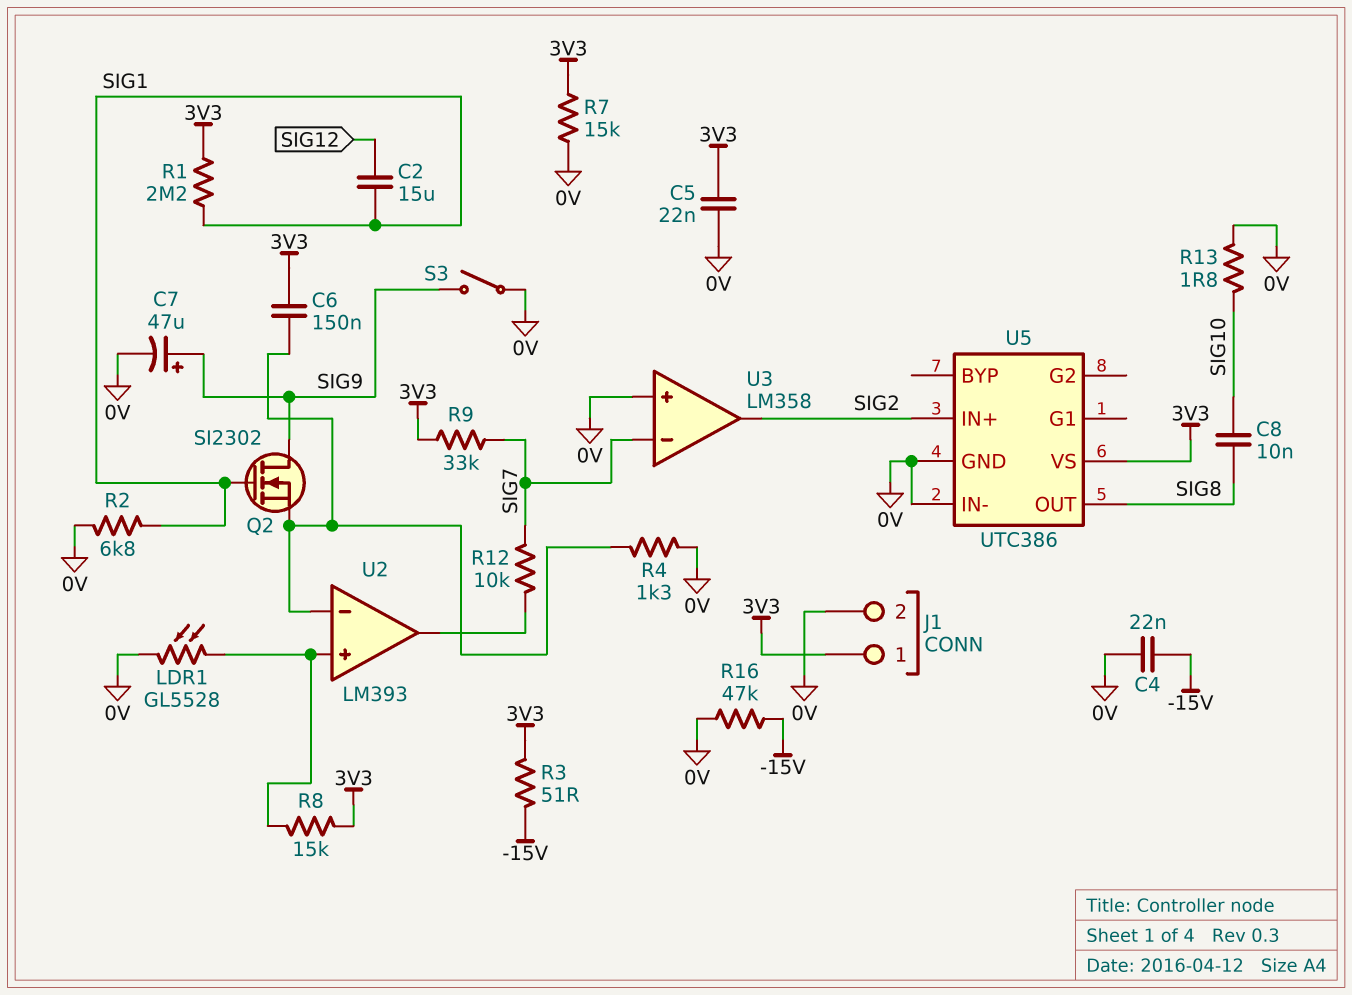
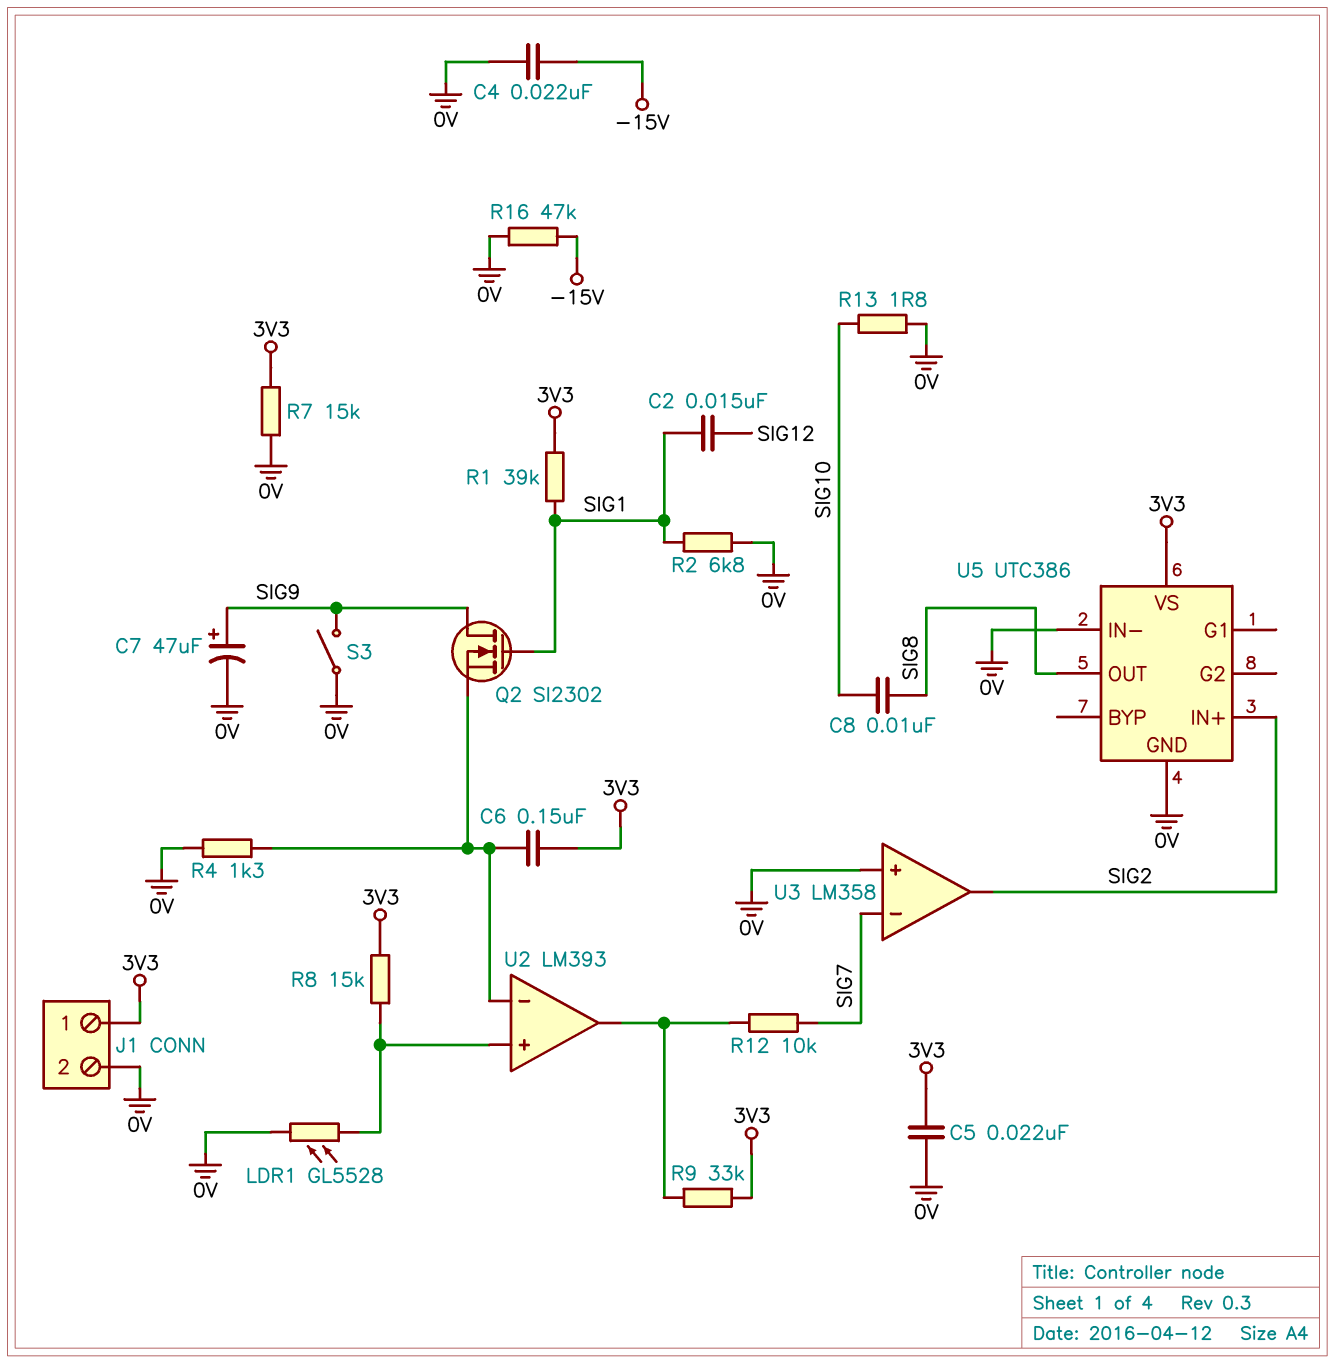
C2: 15uF (SIG1, SIG12) -> 15nF (SIG1, SIG12)
R1: 2.2M (3V3, SIG1) -> 39k (3V3, SIG1)
R3: 51 (-15V, 3V3) -> none
R9: 33k (3V3, SIG7) -> 33k (3V3, U2/out)

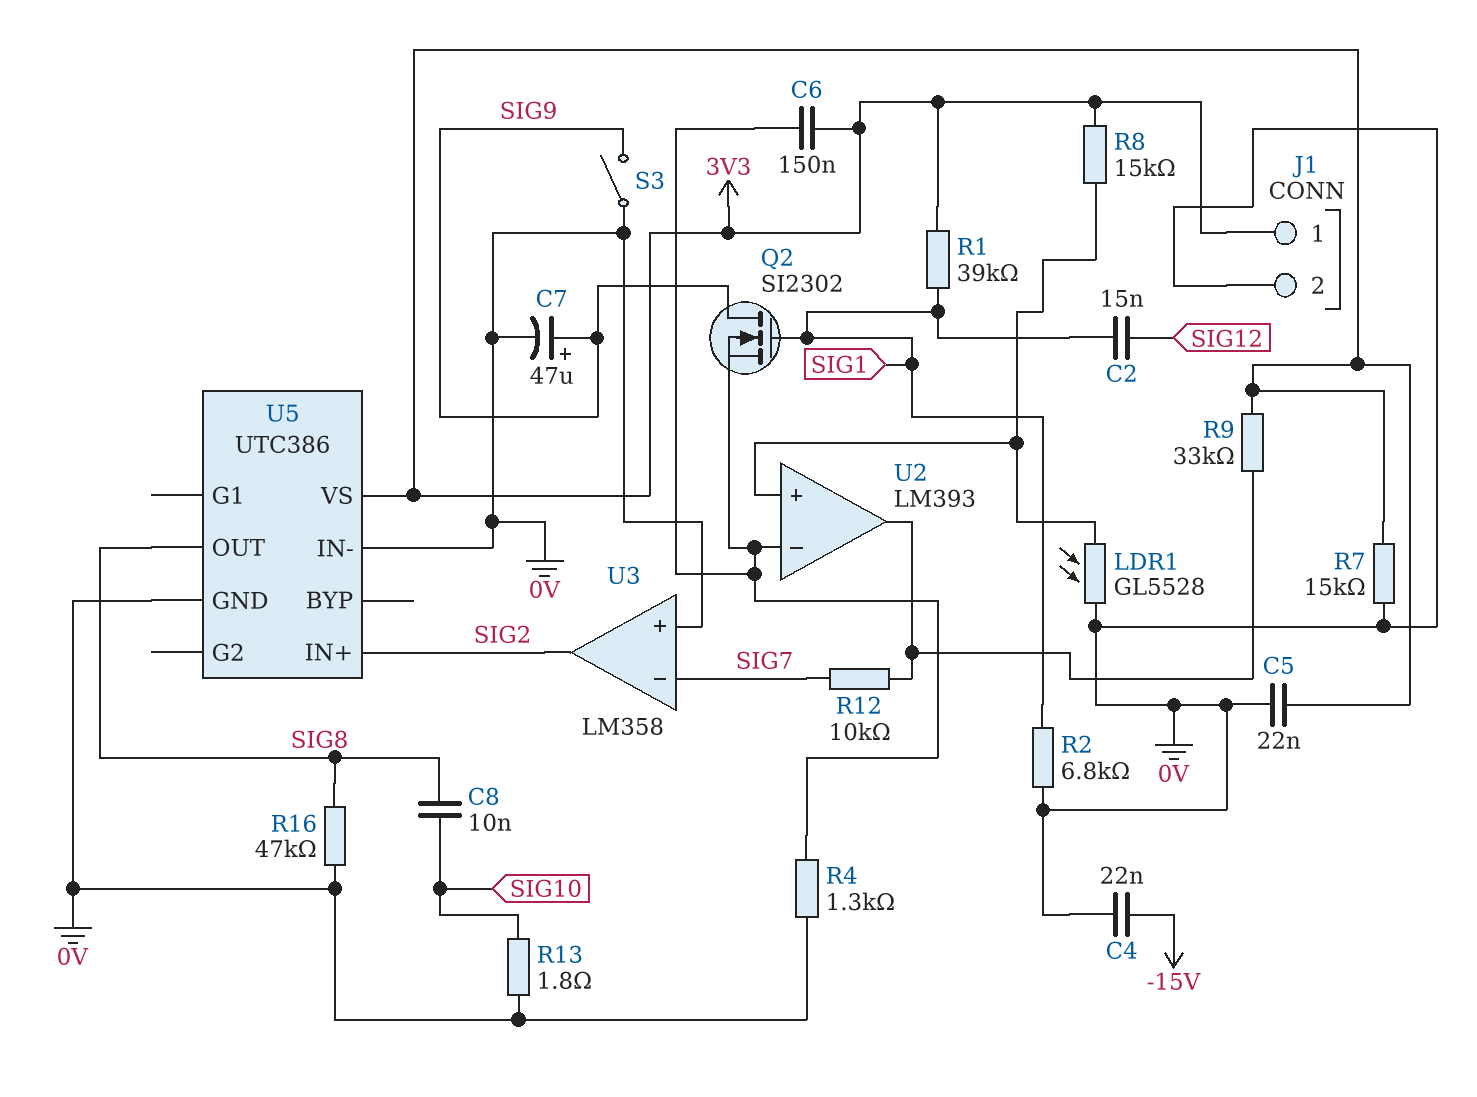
R16: 47k (-15V, 0V) -> 47k (0V, SIG8)

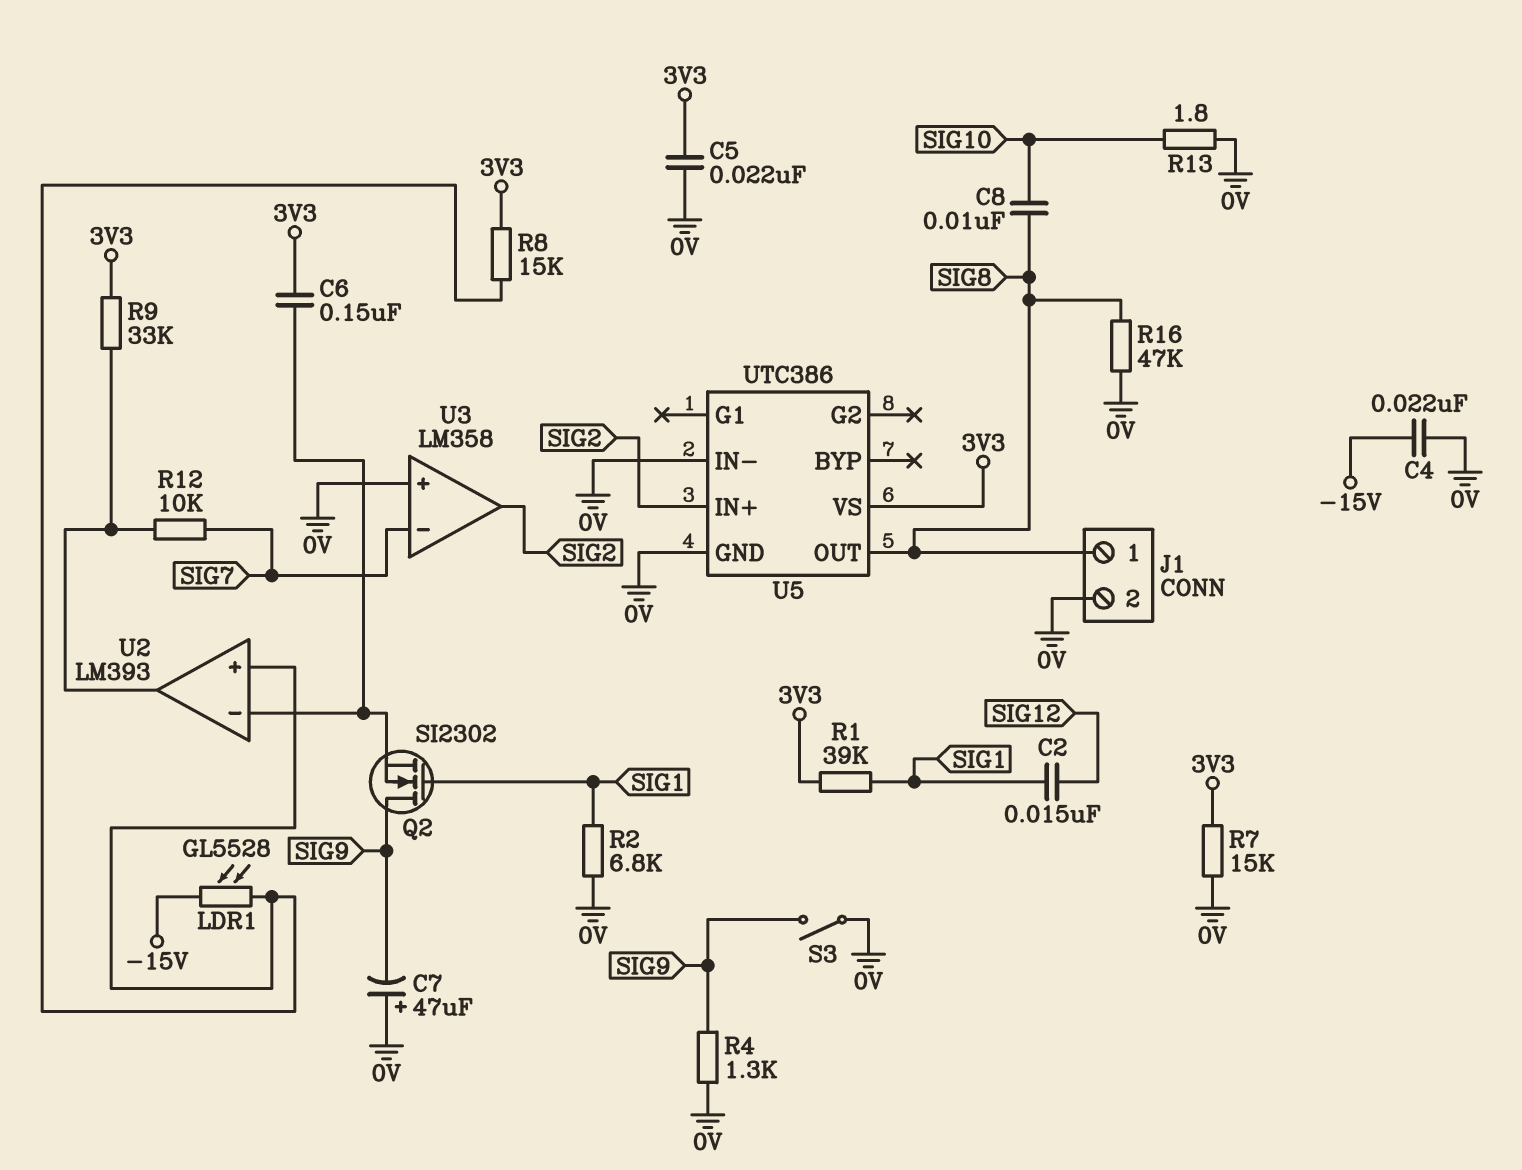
C7: 47uF (plus SIG9, minus 0V) -> 47uF (plus 0V, minus SIG9)
J1 pin 1: 3V3 -> SIG8
LDR1: GL5528 (0V, U2/in+) -> GL5528 (-15V, U2/in+)
R4: 1.3k (0V, U2/in-) -> 1.3k (0V, SIG9)

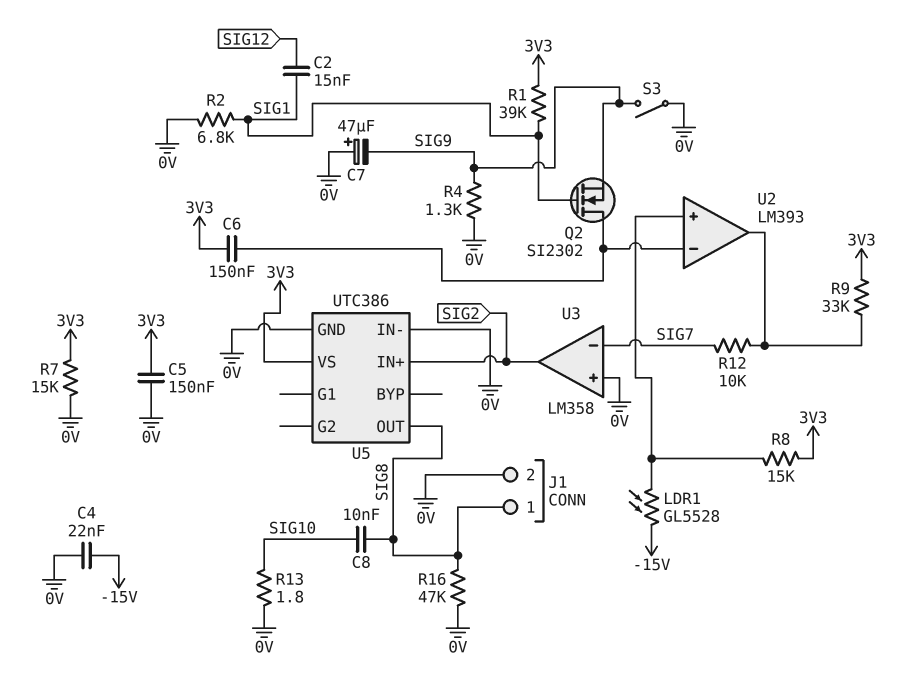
C5: 22nF (0V, 3V3) -> 150nF (0V, 3V3)
Q2: NMOS SI2302 (G SIG1, D SIG9, S U2/in-) -> NMOS SI2302 (G SIG1, D U2/in-, S SIG9)

